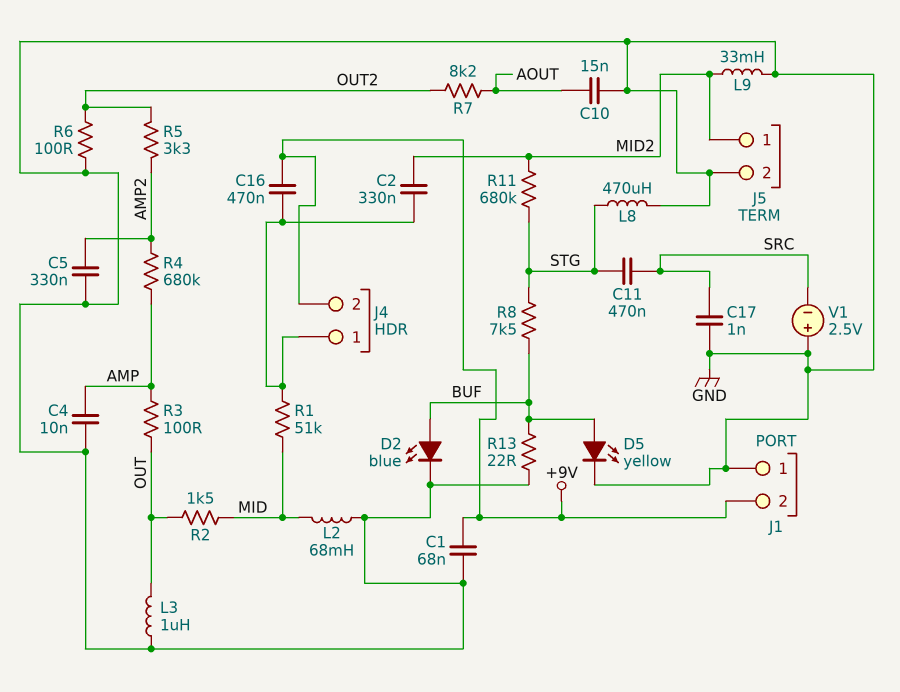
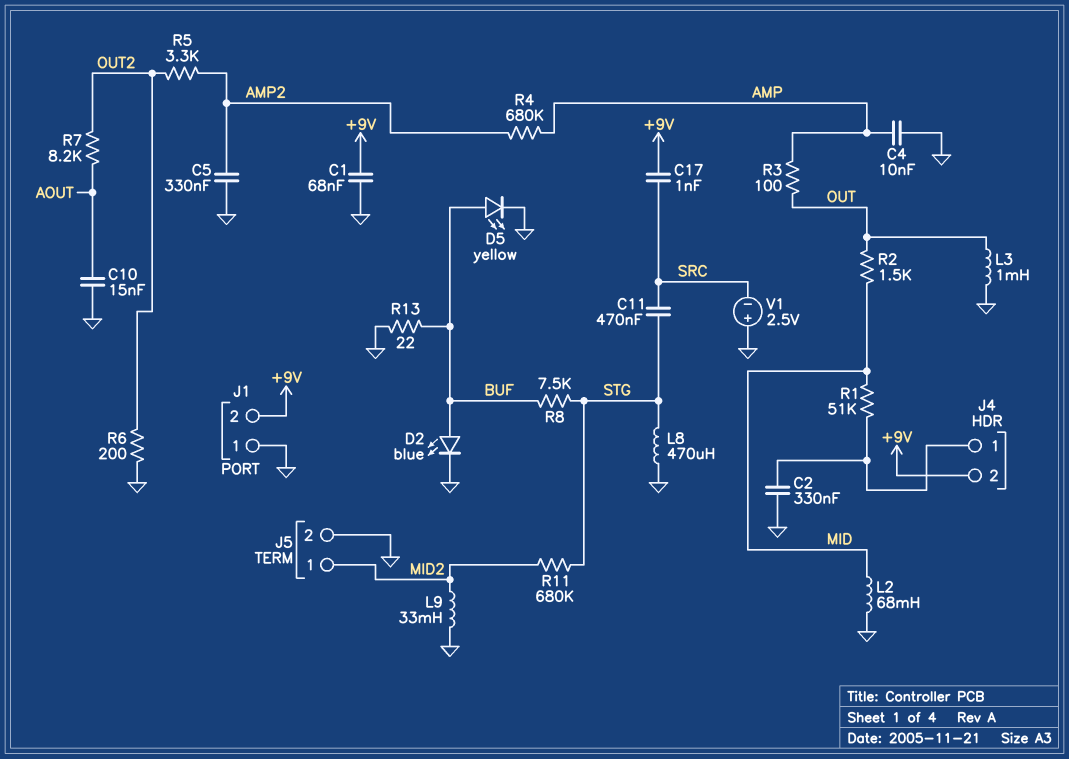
C2: 330nF (J4/1, MID2) -> 330nF (GND, J4/1)
C16: 470nF (+9V, J4/1) -> none
C17: 1nF (GND, SRC) -> 1nF (+9V, SRC)
L3: 1uH (GND, OUT) -> 1mH (GND, OUT)
R6: 100 (GND, OUT2) -> 200 (GND, OUT2)

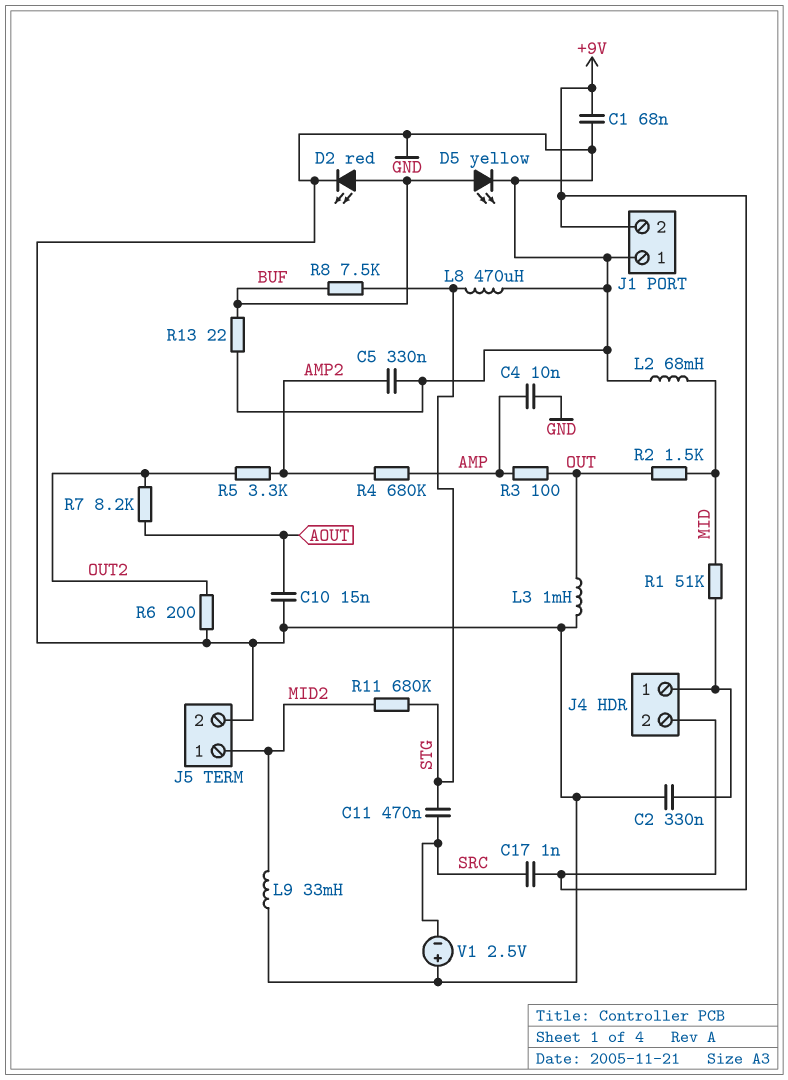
D2: LED blue (A BUF, K GND) -> LED red (A BUF, K GND)

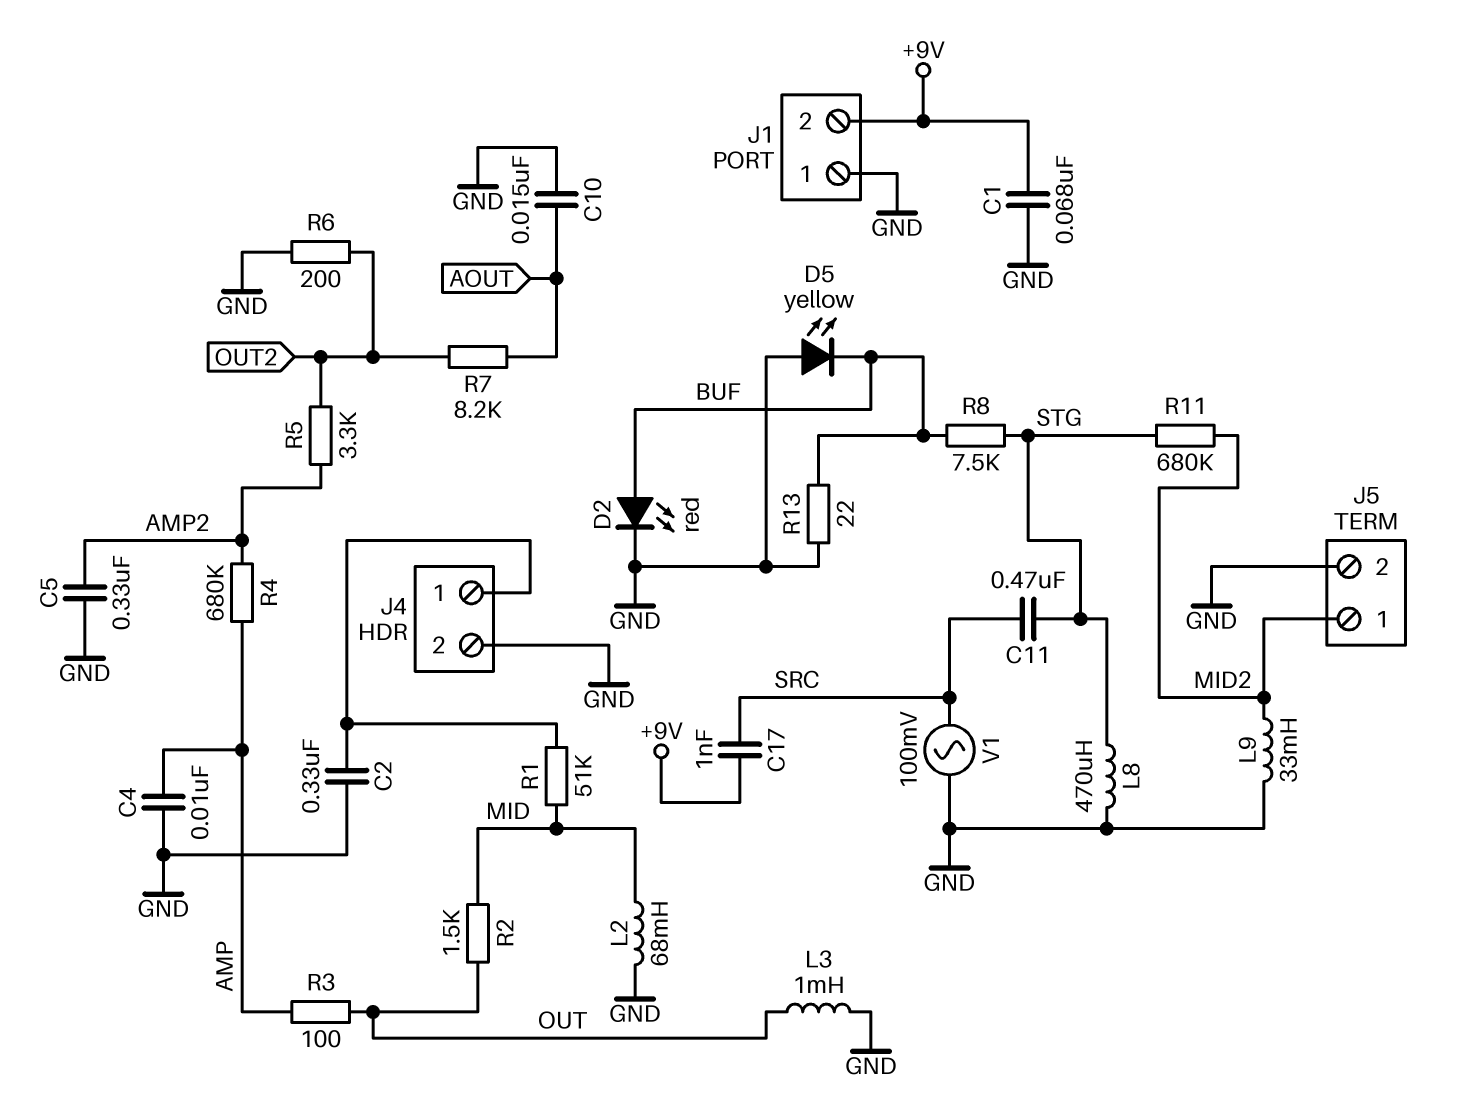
D5: LED yellow (A BUF, K GND) -> LED yellow (A GND, K BUF)
J4 pin 2: +9V -> GND
V1: 2.5V (plus GND, minus SRC) -> AC 100mV (GND, SRC)

